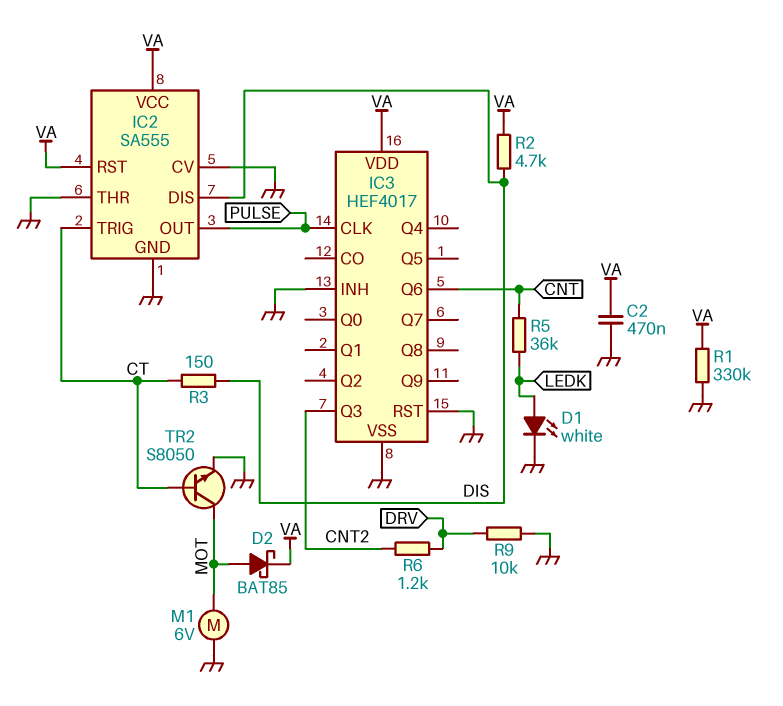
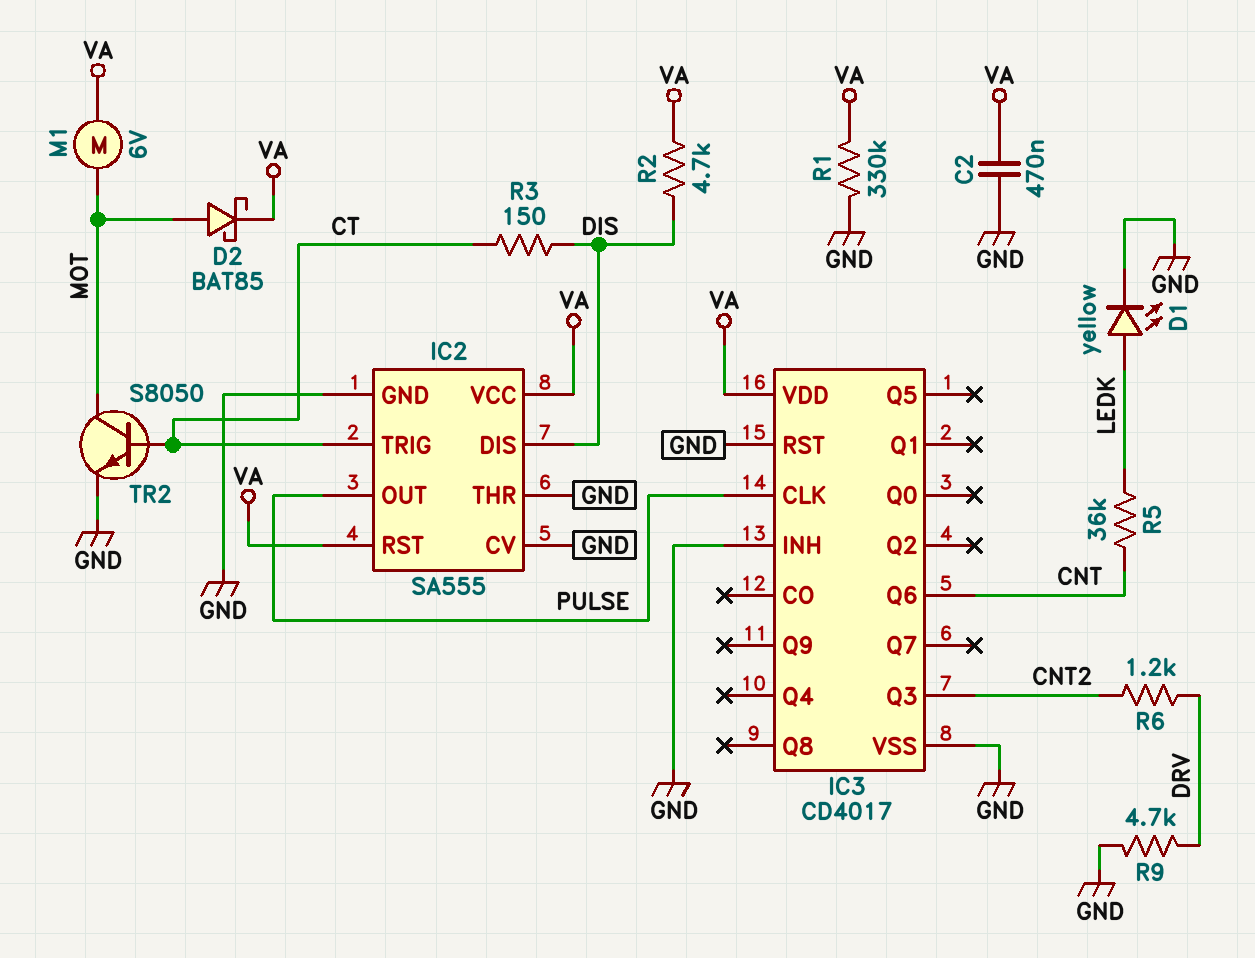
D1: LED white (A LEDK, K GND) -> LED yellow (A LEDK, K GND)
IC3: HEF4017 -> CD4017
M1: motor 6V (GND, MOT) -> motor 6V (MOT, VA)
R9: 10k (DRV, GND) -> 4.7k (DRV, GND)

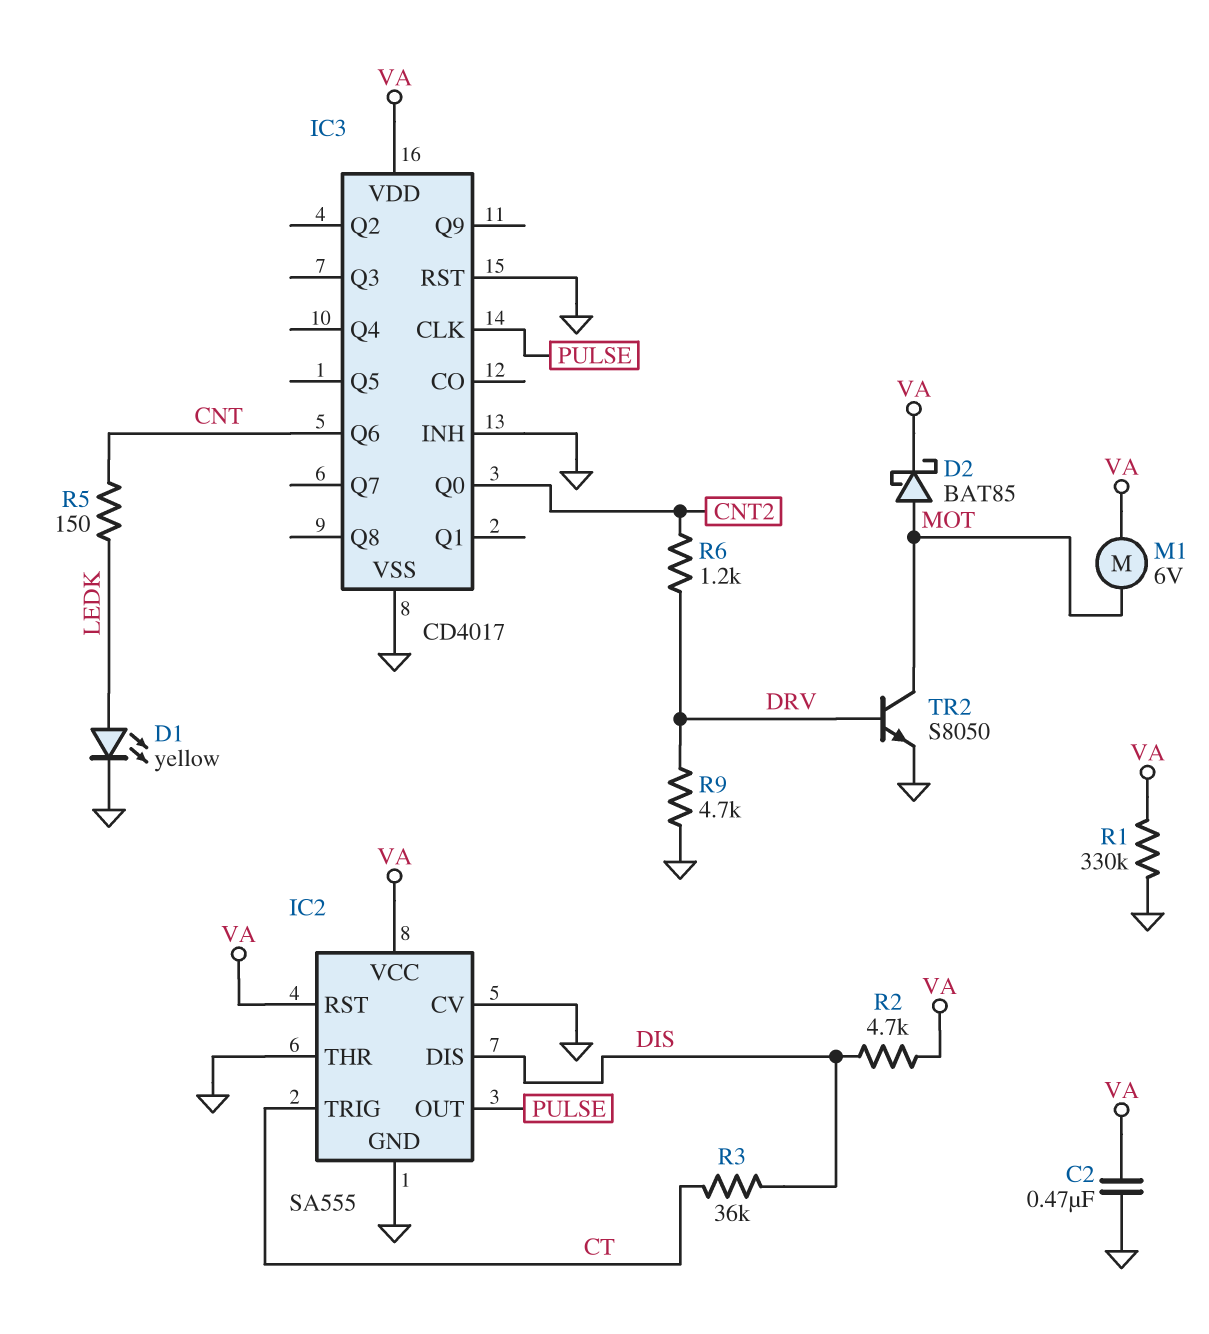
IC3 pin Q0: none -> CNT2
IC3 pin Q3: CNT2 -> none
R3: 150 (CT, DIS) -> 36k (CT, DIS)
R5: 36k (CNT, LEDK) -> 150 (CNT, LEDK)
TR2: NPN S8050 (B CT, C MOT, E GND) -> NPN S8050 (B DRV, C MOT, E GND)

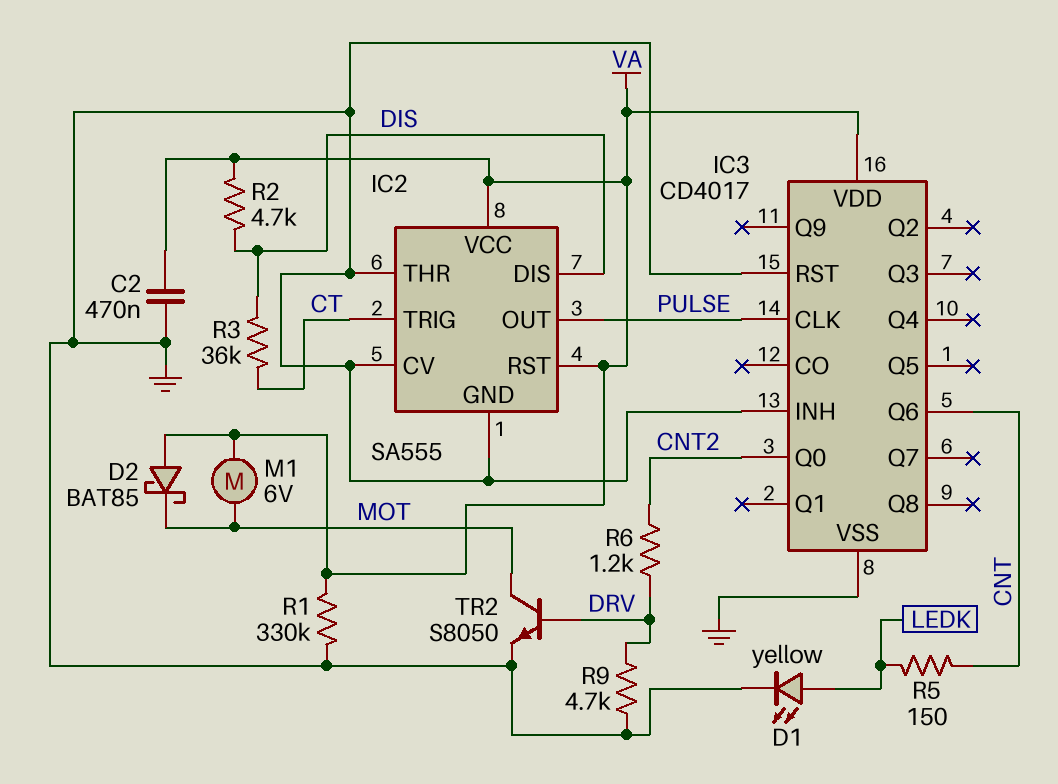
D2: schottky BAT85 (A MOT, K VA) -> schottky BAT85 (A VA, K MOT)

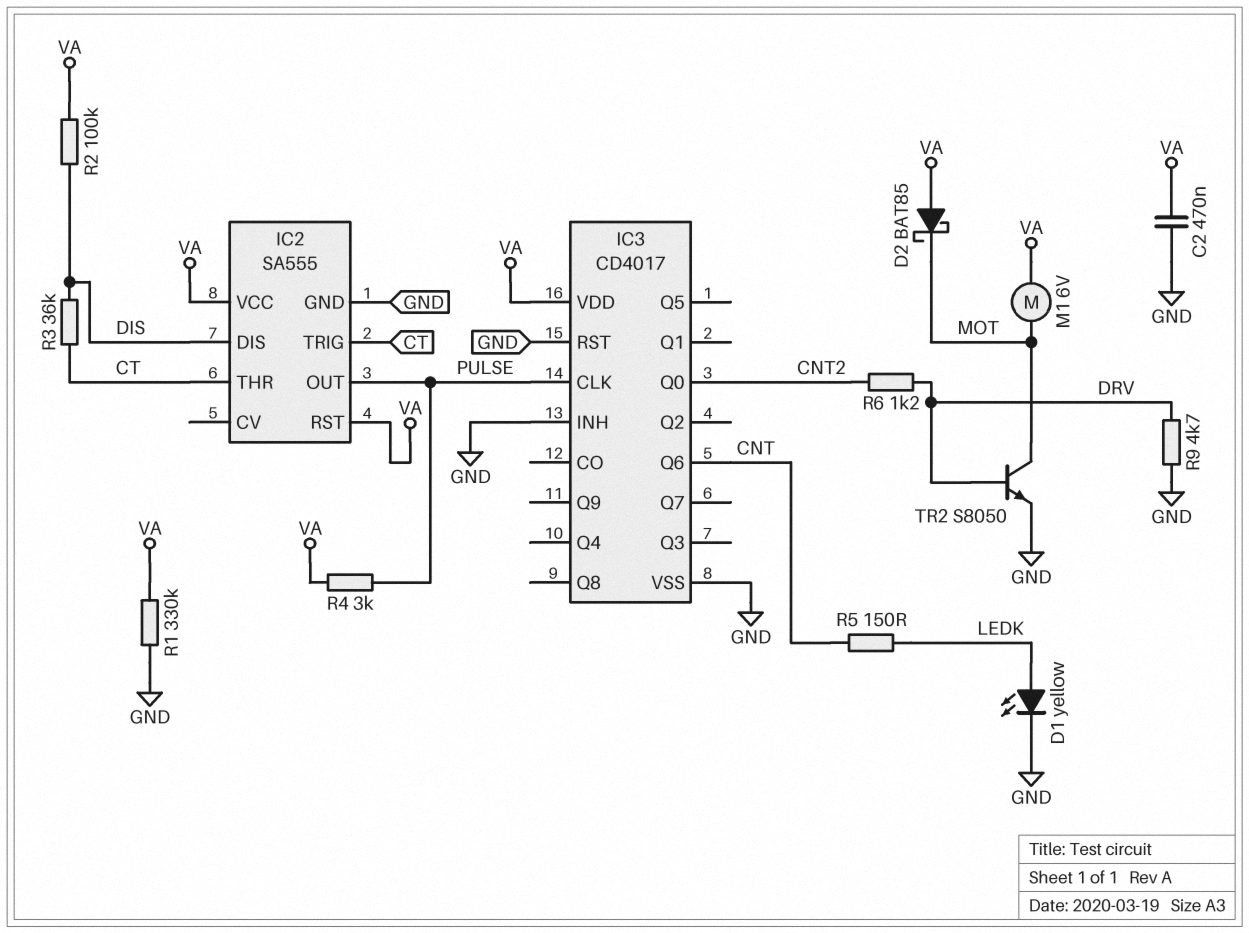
IC2 pin CV: GND -> none
IC2 pin THR: GND -> CT
R2: 4.7k (DIS, VA) -> 100k (DIS, VA)
R4: none -> 3k (PULSE, VA)

